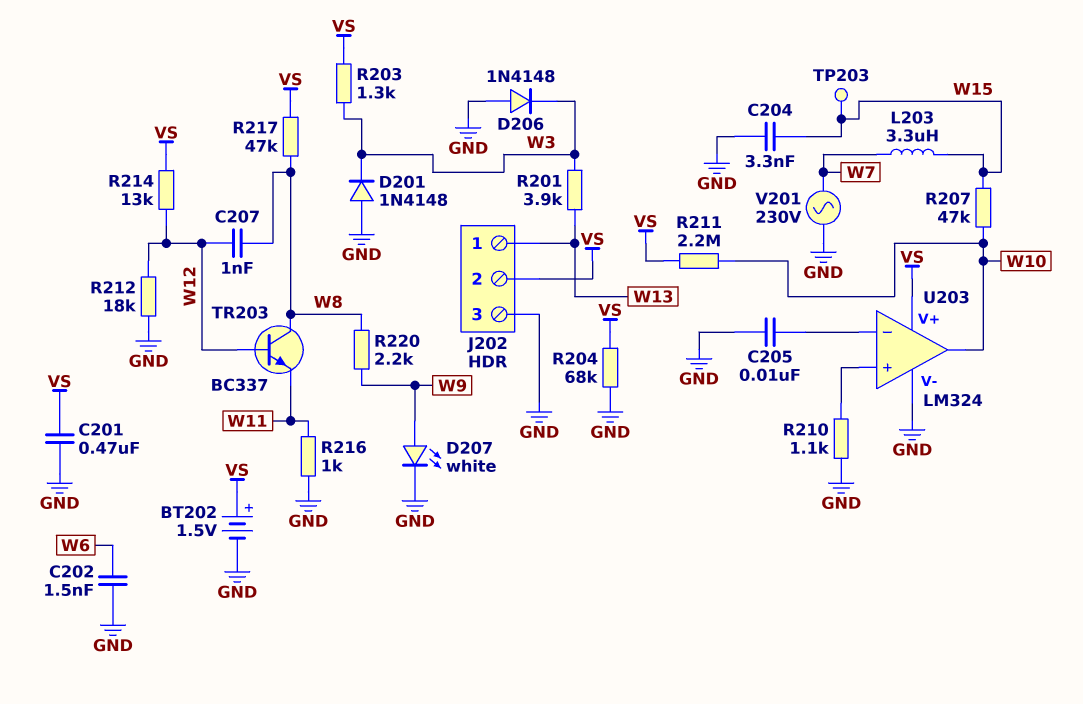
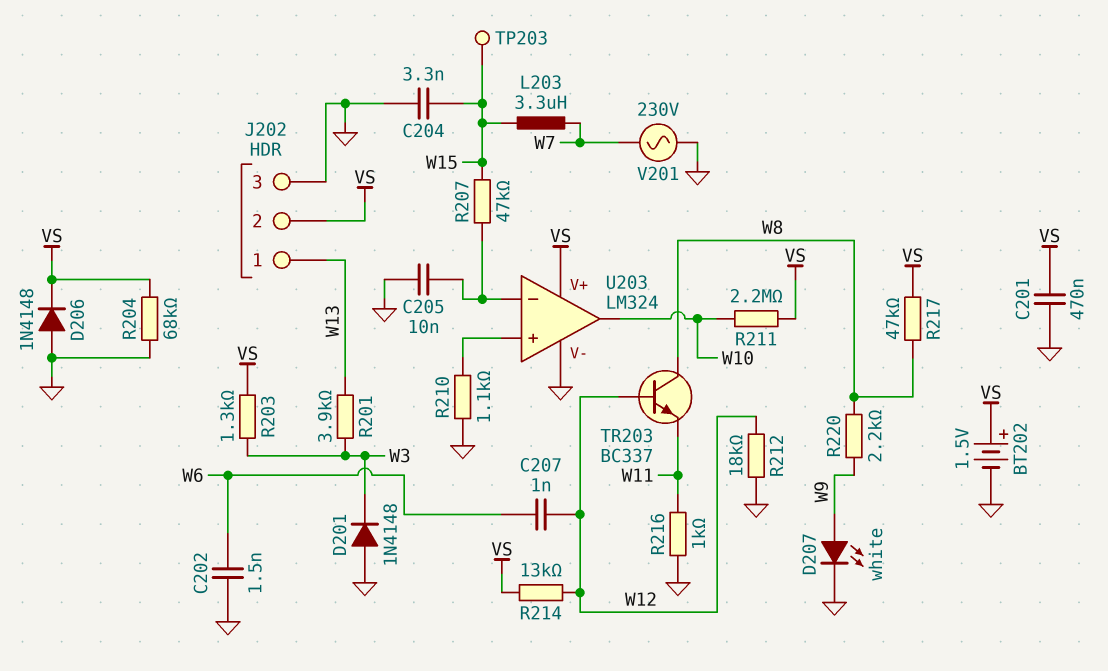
C207: 1nF (W8, W12) -> 1nF (W6, W12)
D206: diode 1N4148 (A GND, K W3) -> diode 1N4148 (A GND, K VS)
R207: 47k (W10, W15) -> 47k (U203/in-, W15)

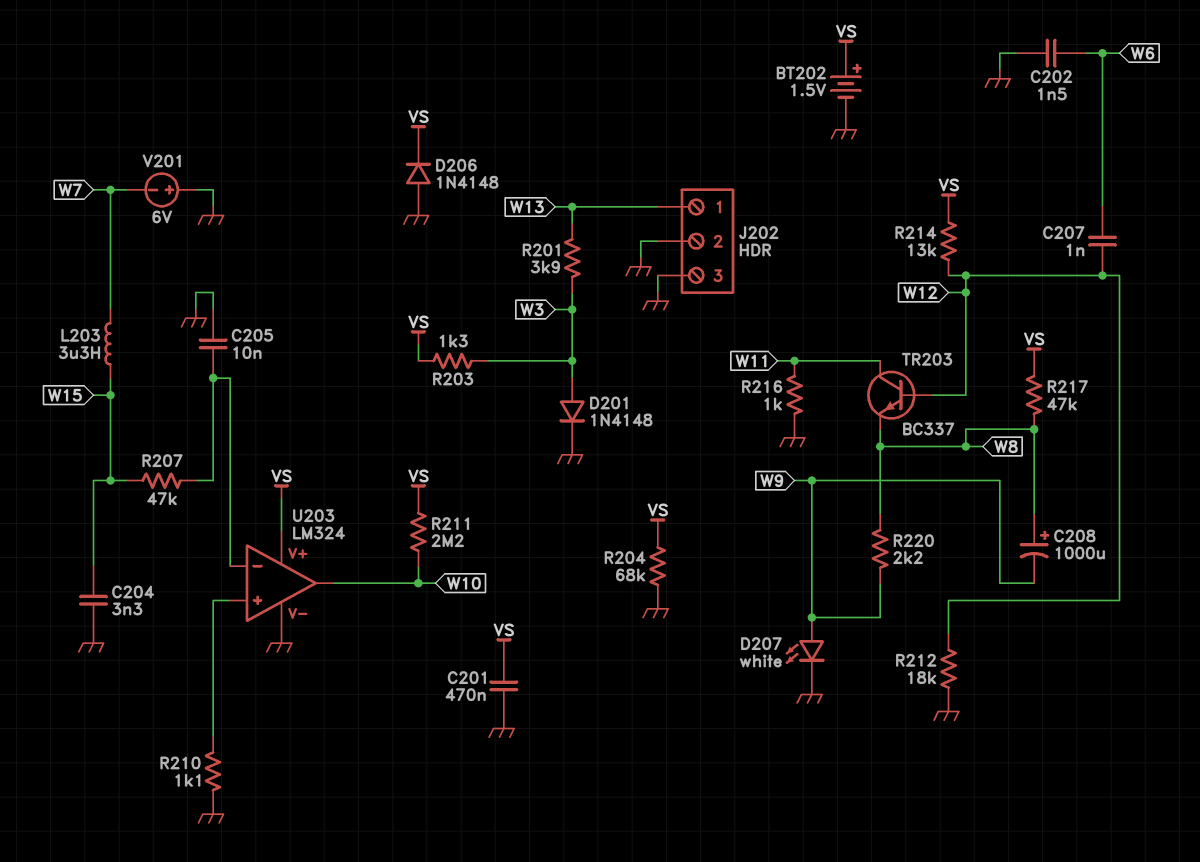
C208: none -> 1000uF (plus W8, minus W9)
D201: diode 1N4148 (A GND, K W3) -> diode 1N4148 (A W3, K GND)
J202 pin 2: VS -> GND
TP203: test point (W15) -> none
TR203: NPN BC337 (B W12, C W8, E W11) -> NPN BC337 (B W12, C W11, E W8)
V201: AC 230V (GND, W7) -> 6V (plus GND, minus W7)

